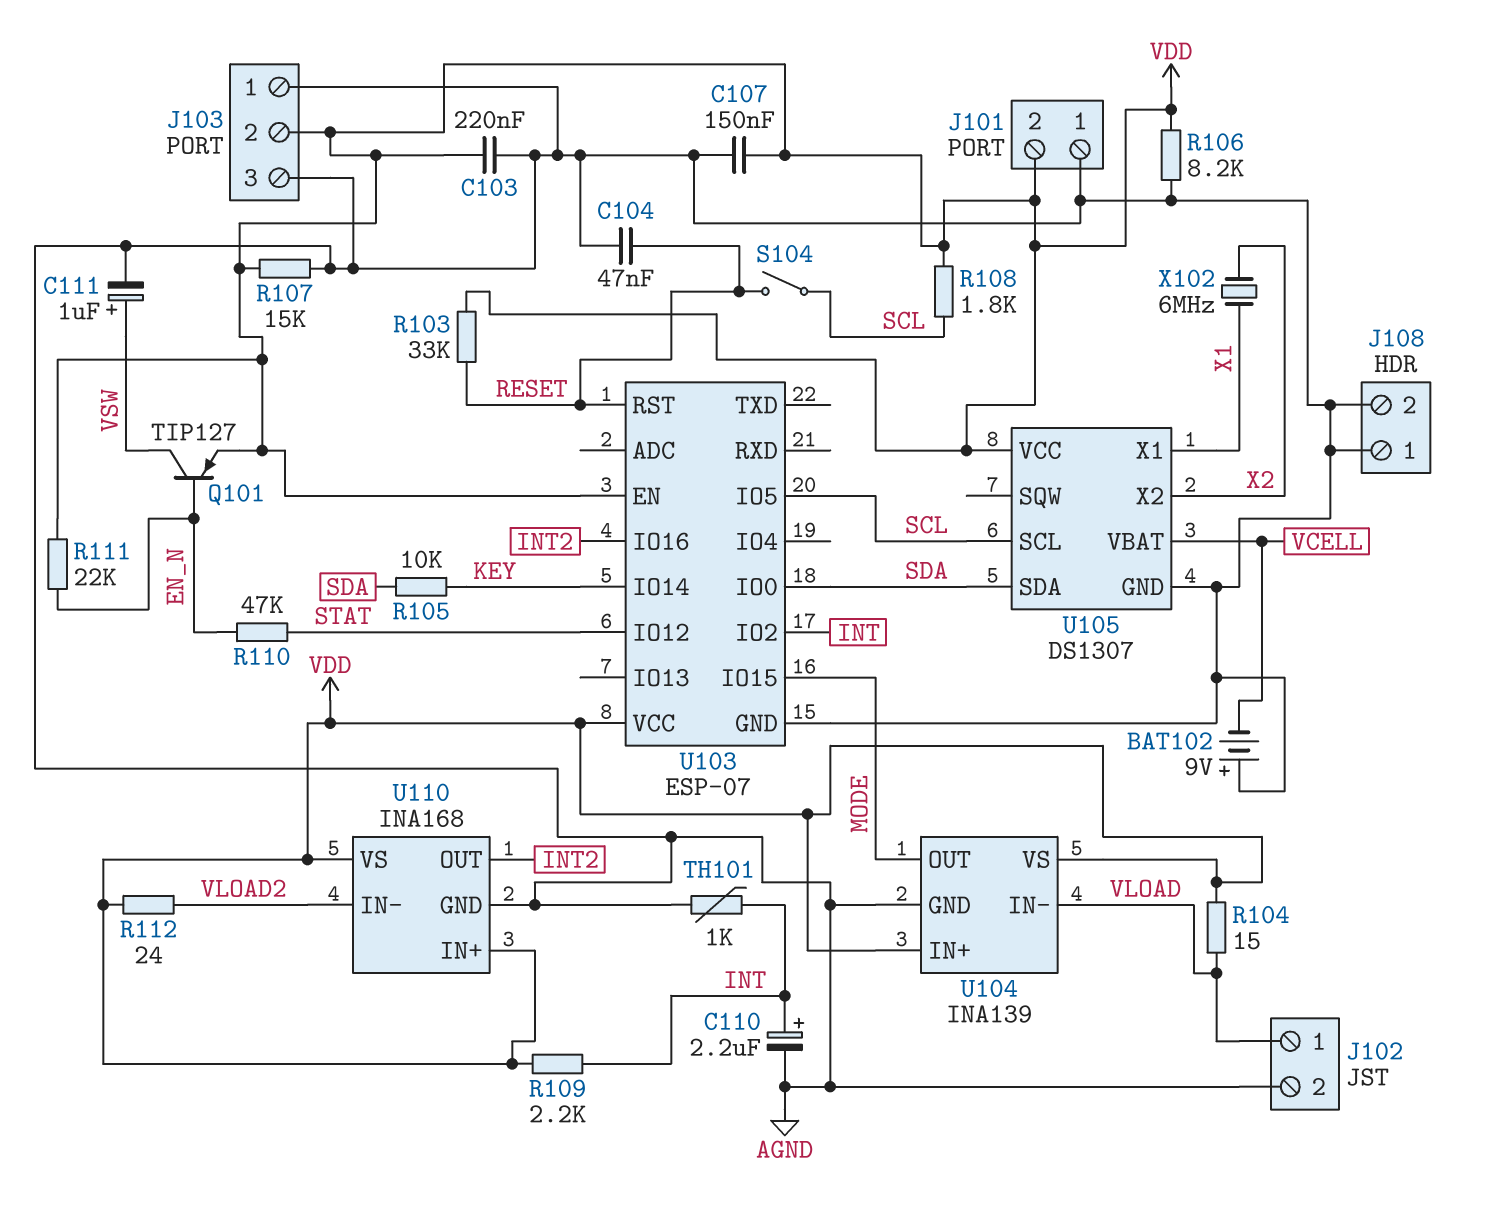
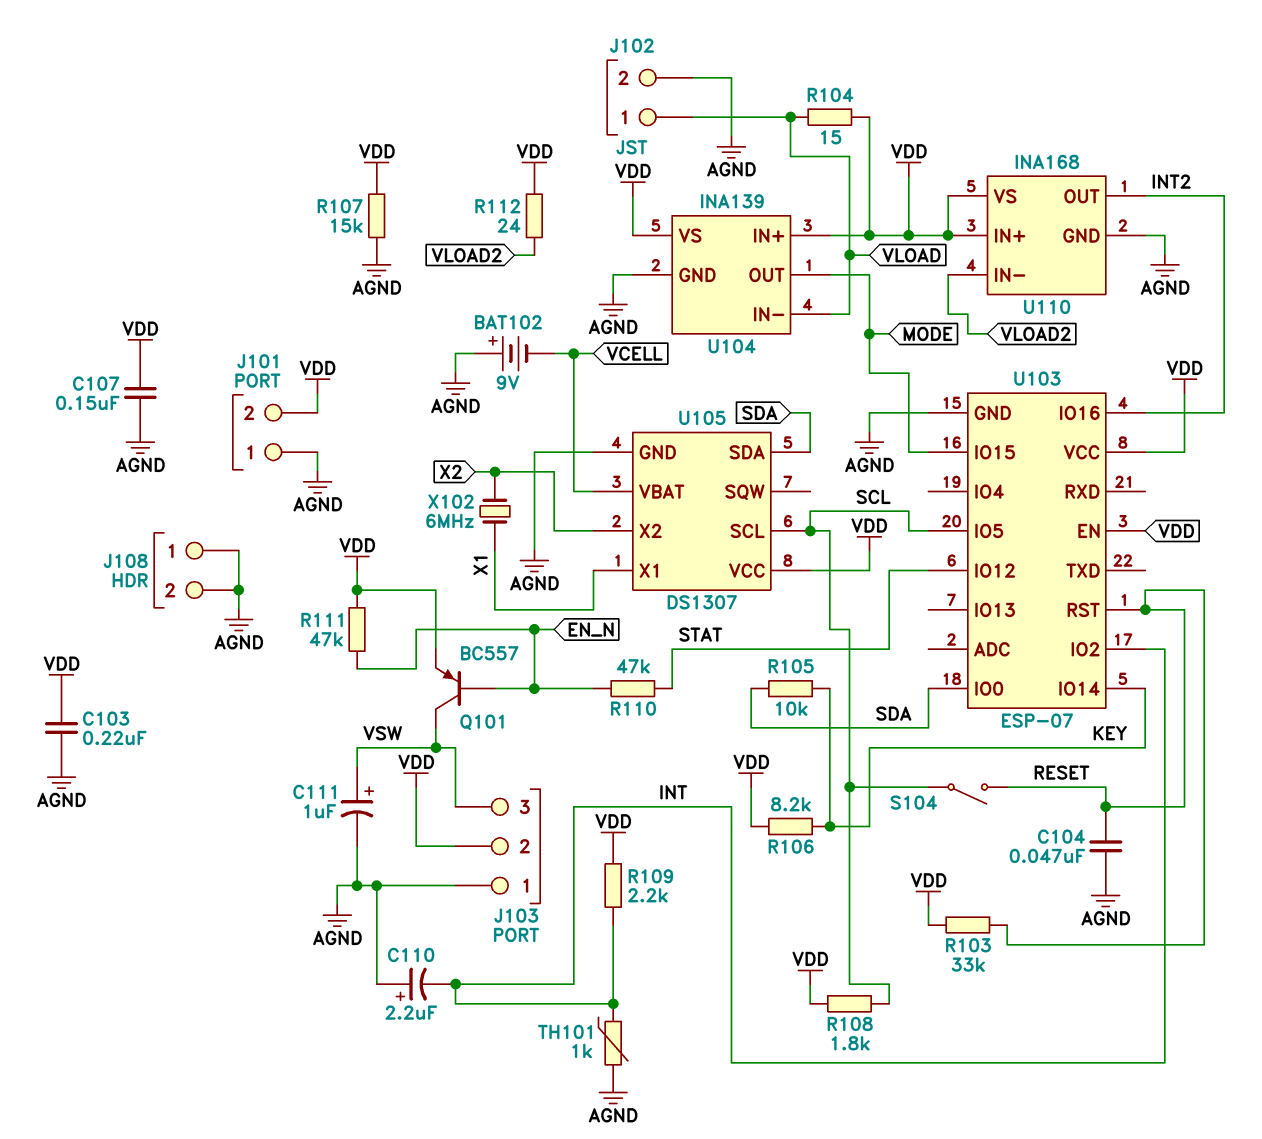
C110: 2.2uF (plus INT, minus AGND) -> 2.2uF (plus AGND, minus INT)
J103 pin 3: AGND -> VSW
Q101: PNP TIP127 (B EN_N, C VSW, E VDD) -> PNP BC557 (B EN_N, C VSW, E VDD)
R106: 8.2k (AGND, VDD) -> 8.2k (KEY, VDD)
R111: 22k (EN_N, VDD) -> 47k (EN_N, VDD)

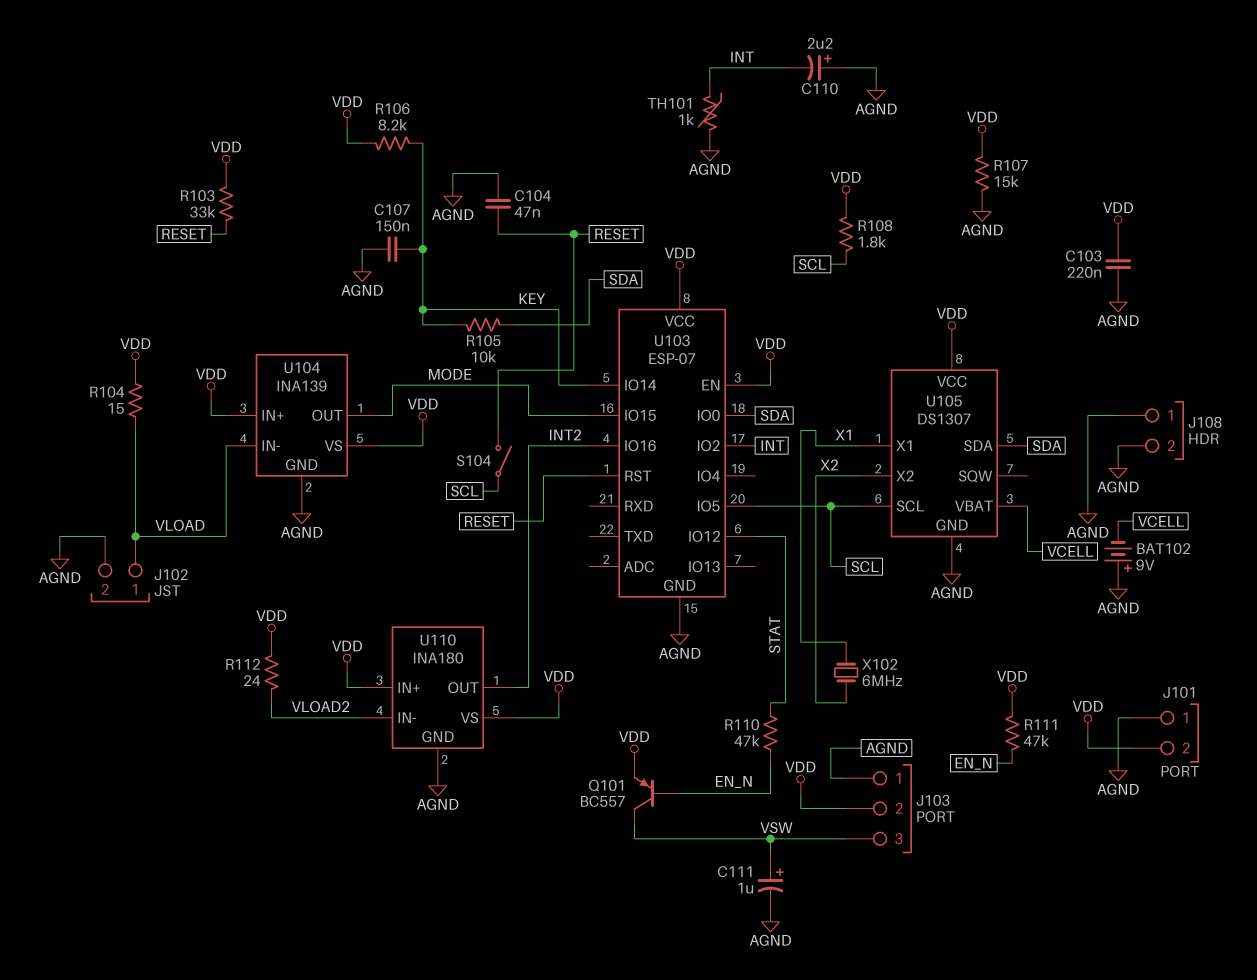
C107: 150nF (AGND, VDD) -> 150nF (AGND, KEY)
R109: 2.2k (INT, VDD) -> none
U110: INA168 -> INA180

